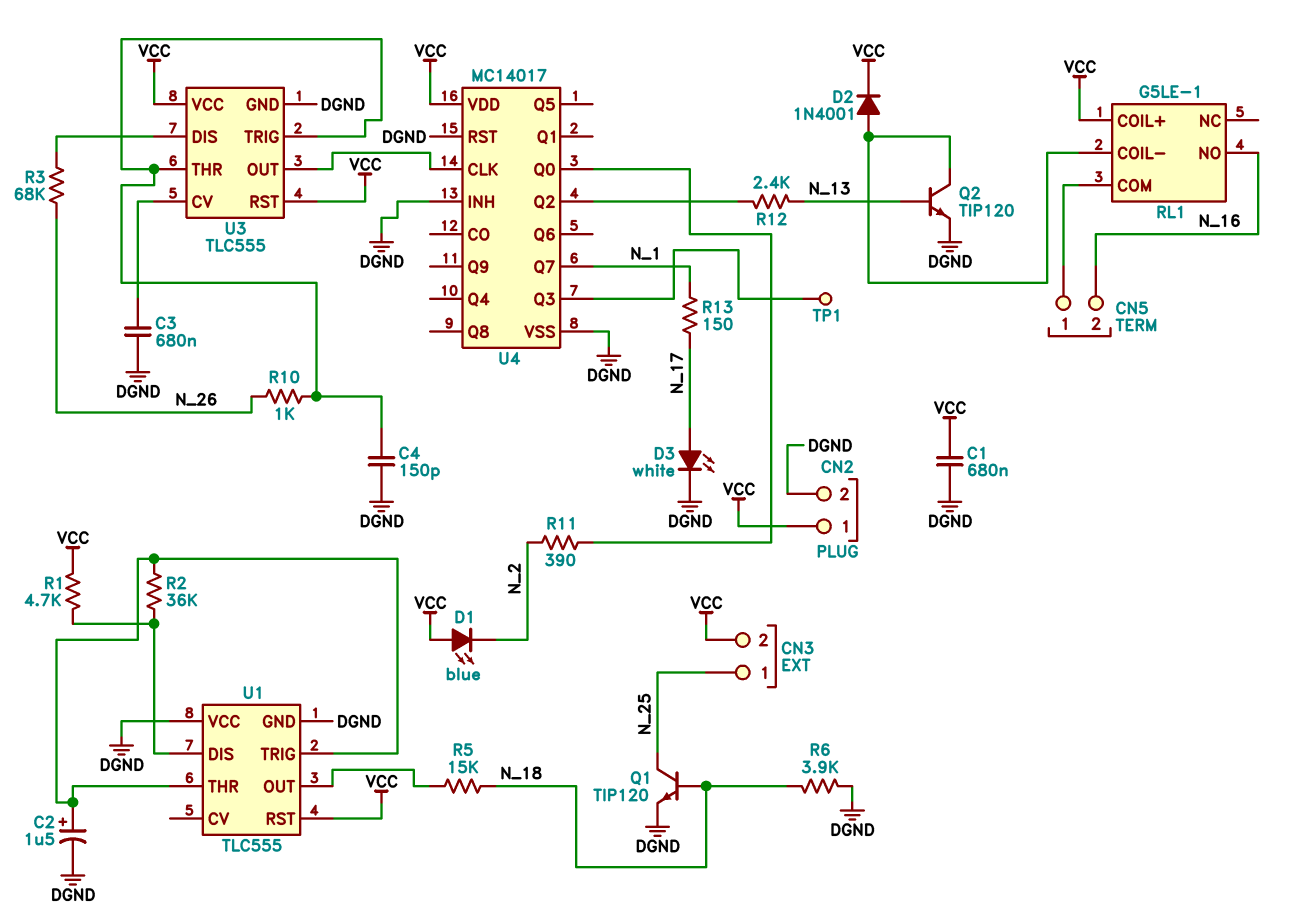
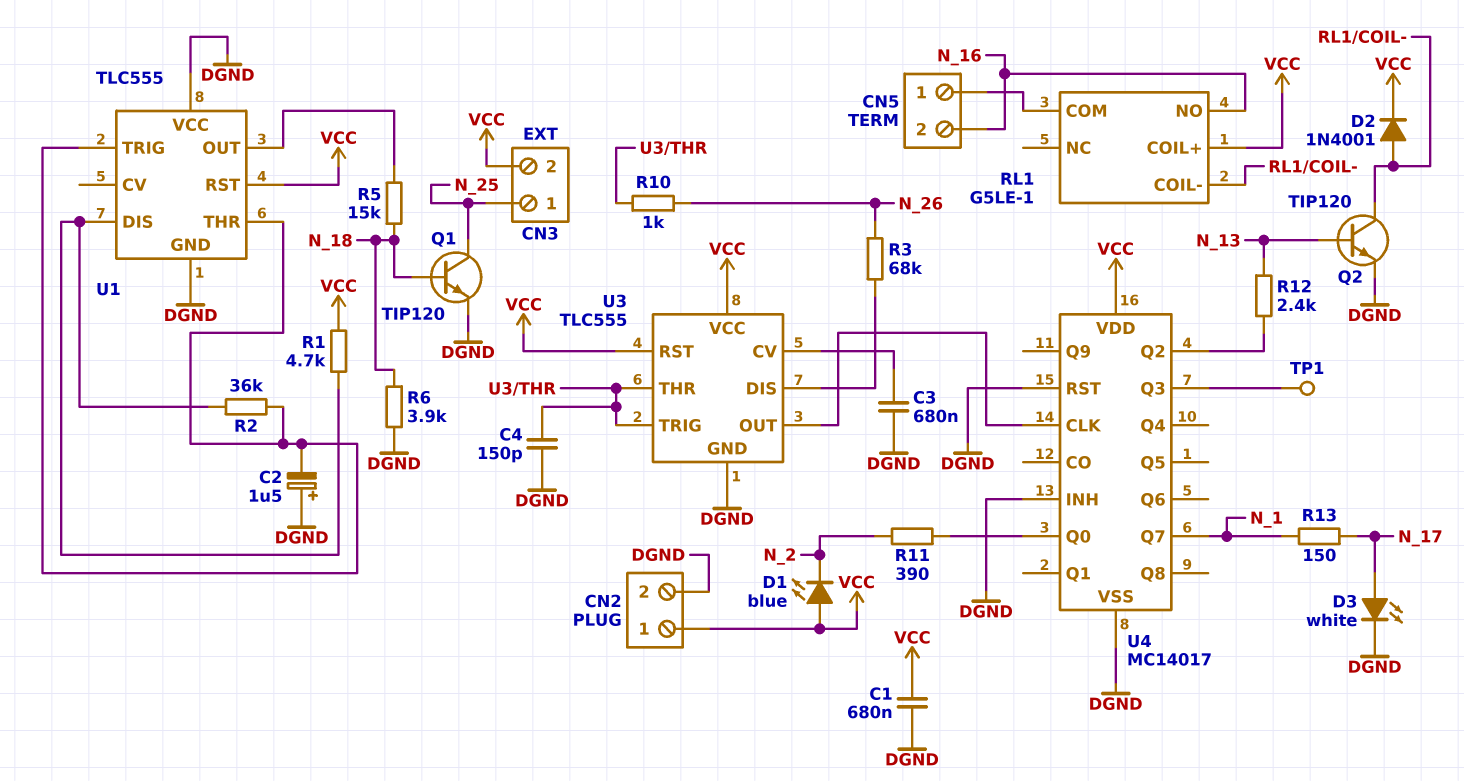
C2: 1.5uF (plus U1/THR, minus DGND) -> 1.5uF (plus DGND, minus U1/THR)

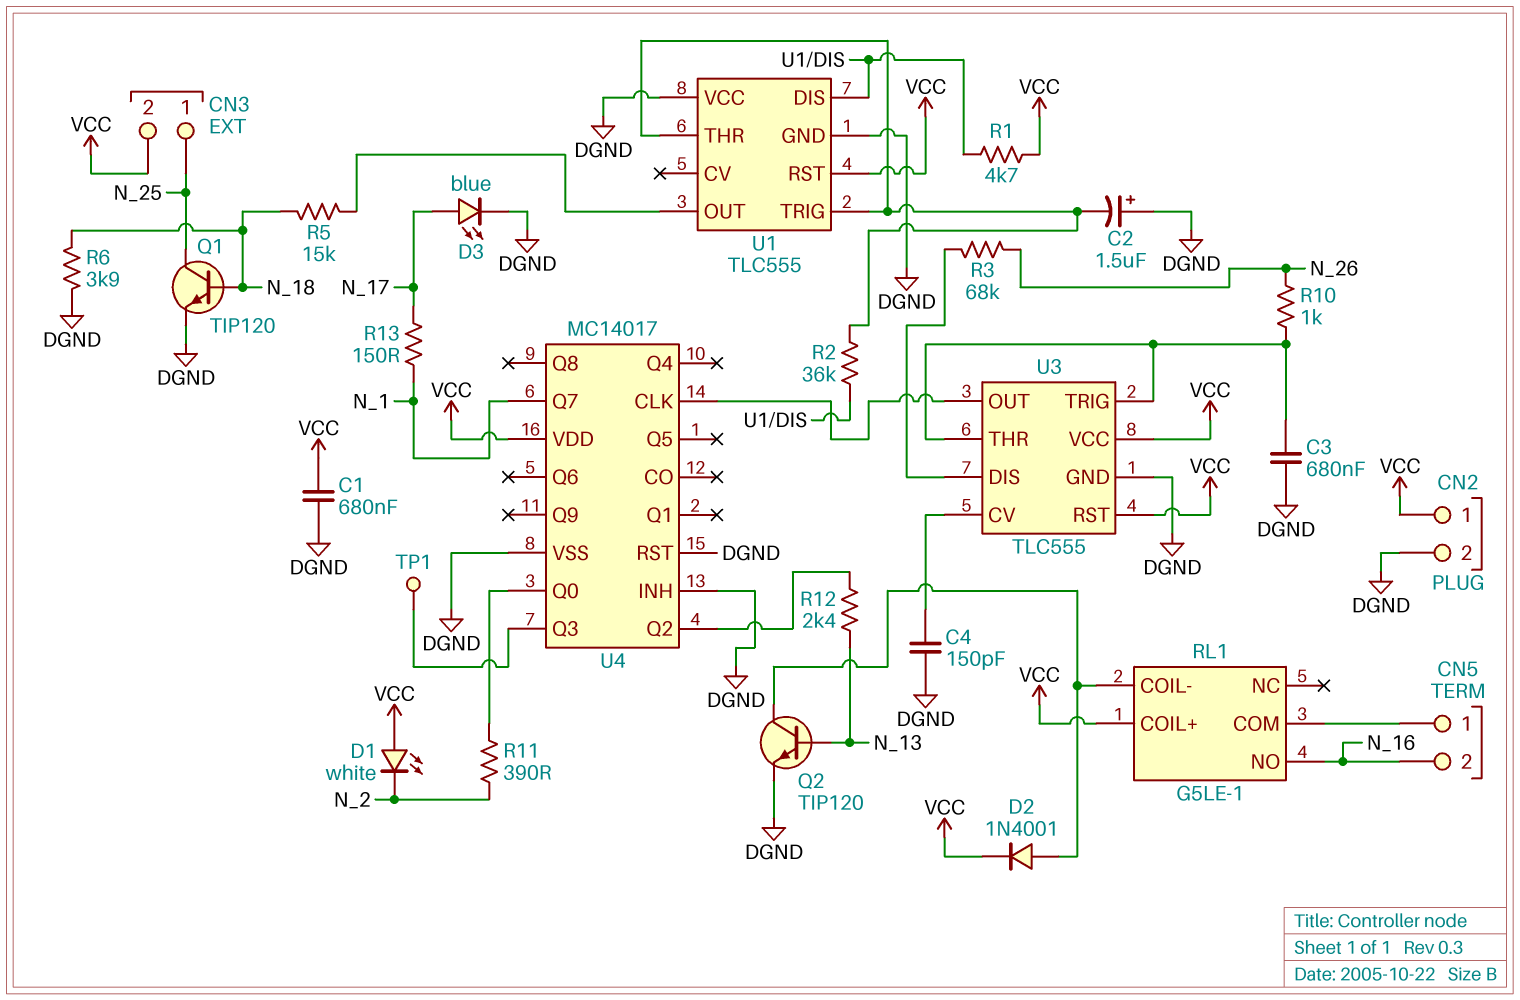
C3: 680nF (DGND, U3/CV) -> 680nF (DGND, U3/THR)
C4: 150pF (DGND, U3/THR) -> 150pF (DGND, U3/CV)
D1: LED blue (A VCC, K N_2) -> LED white (A VCC, K N_2)
D3: LED white (A N_17, K DGND) -> LED blue (A N_17, K DGND)

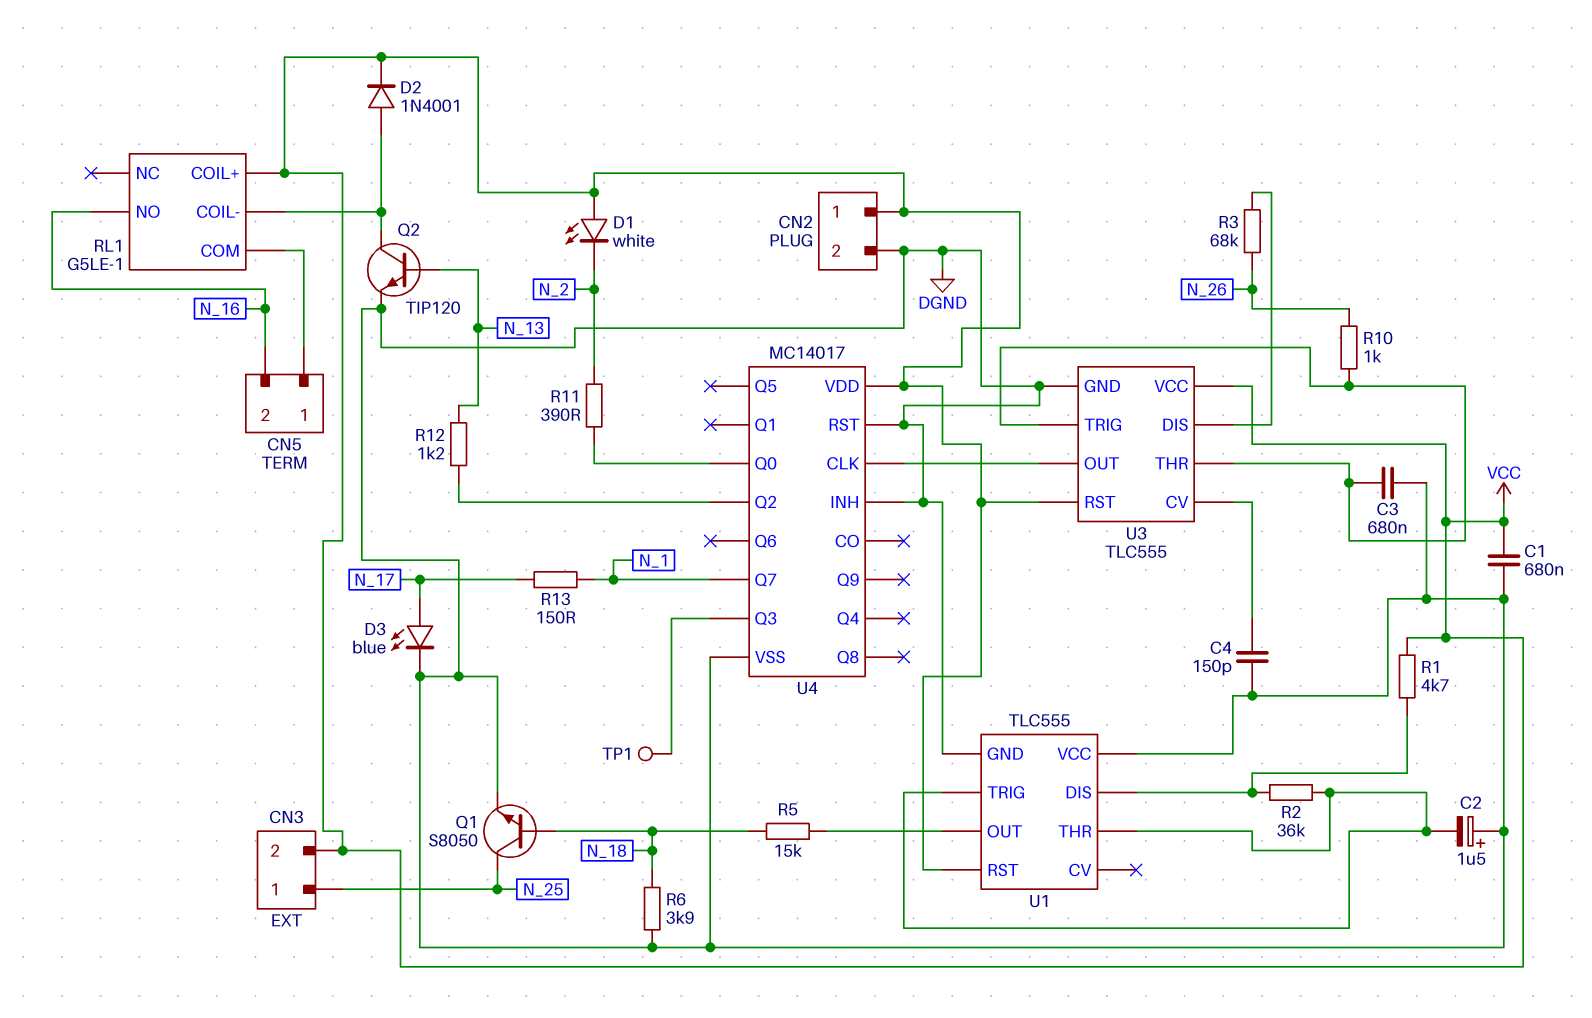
Q1: NPN TIP120 (B N_18, C N_25, E DGND) -> NPN S8050 (B N_18, C N_25, E DGND)
R12: 2.4k (N_13, U4/Q2) -> 1.2k (N_13, U4/Q2)

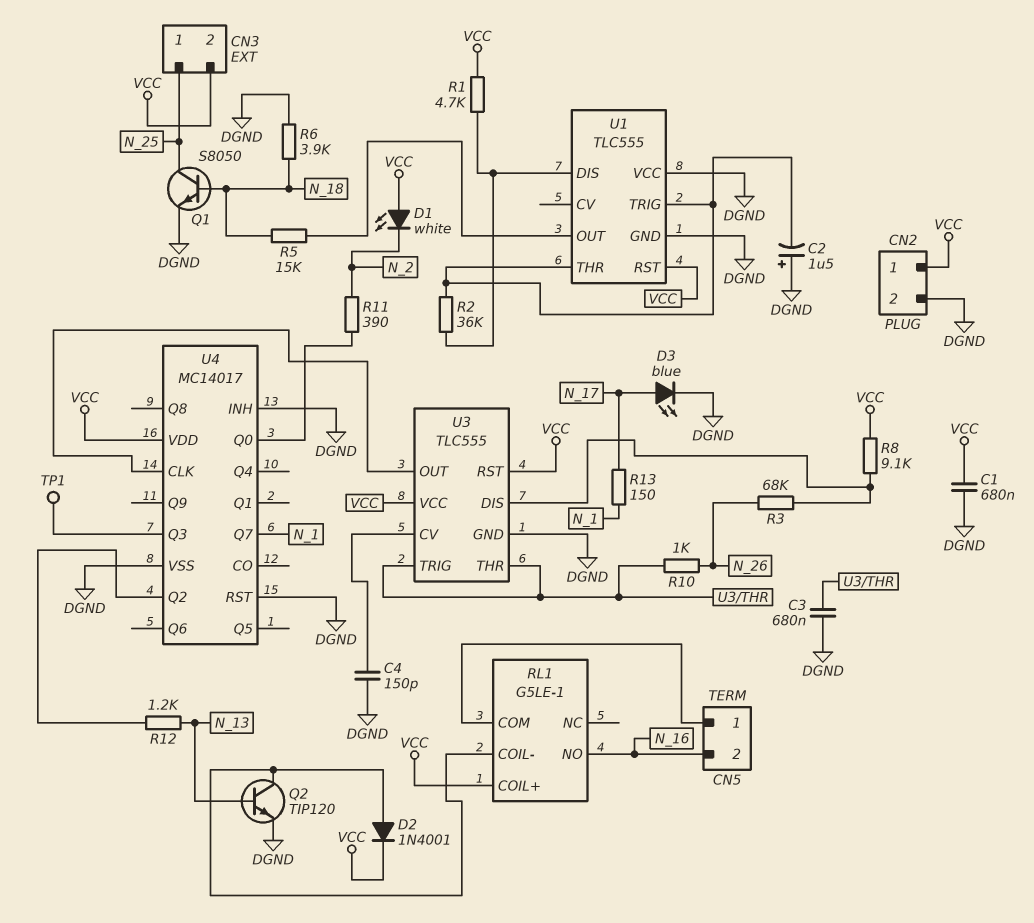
R8: none -> 9.1k (U3/DIS, VCC)

